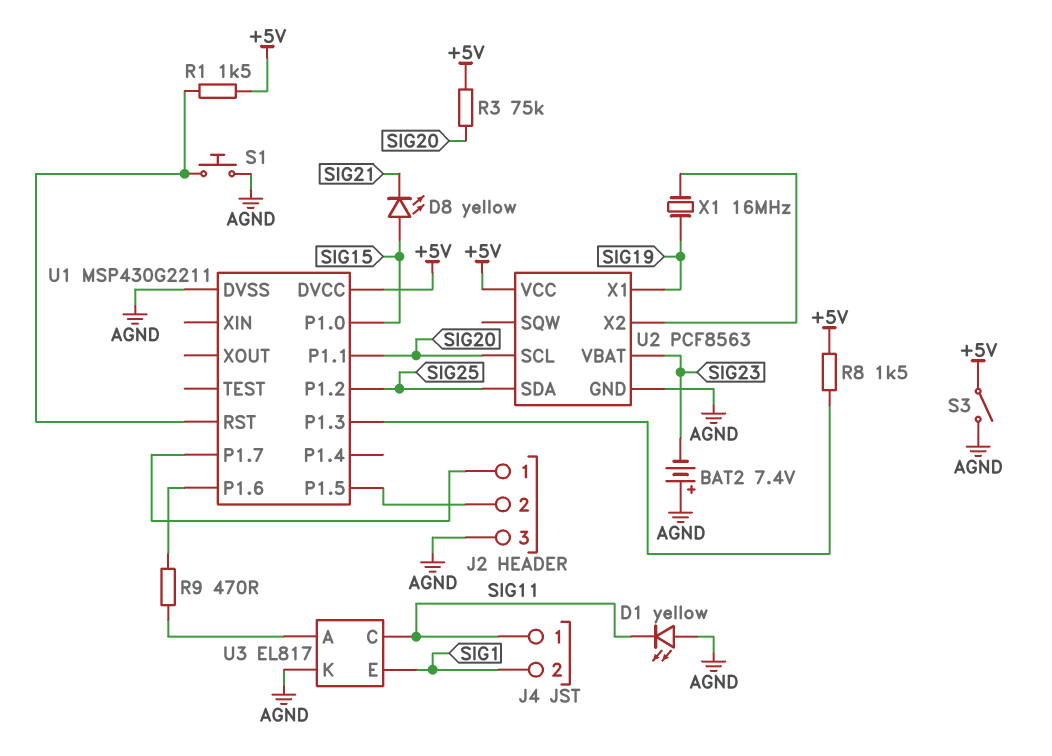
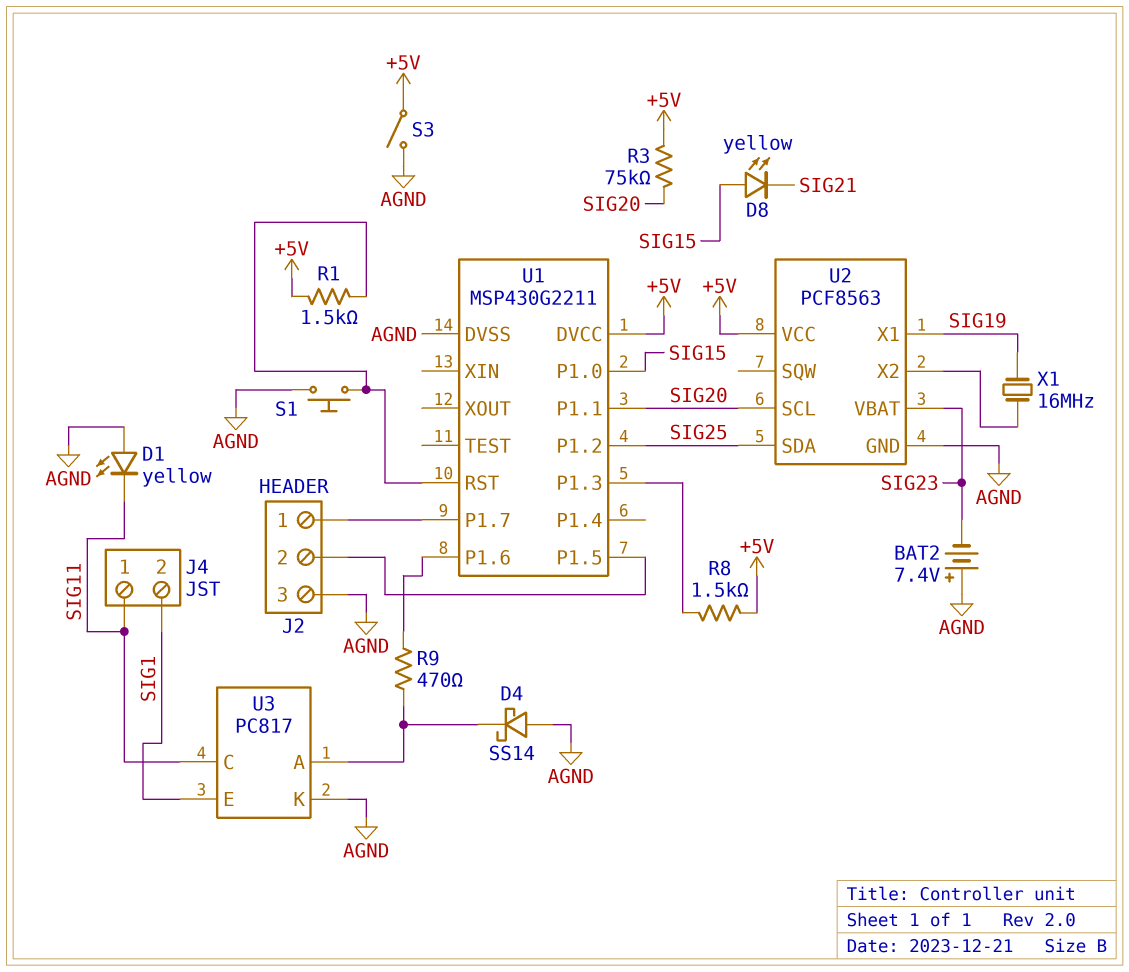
D4: none -> schottky SS14 (A AGND, K U3/A)
U3: EL817 -> PC817

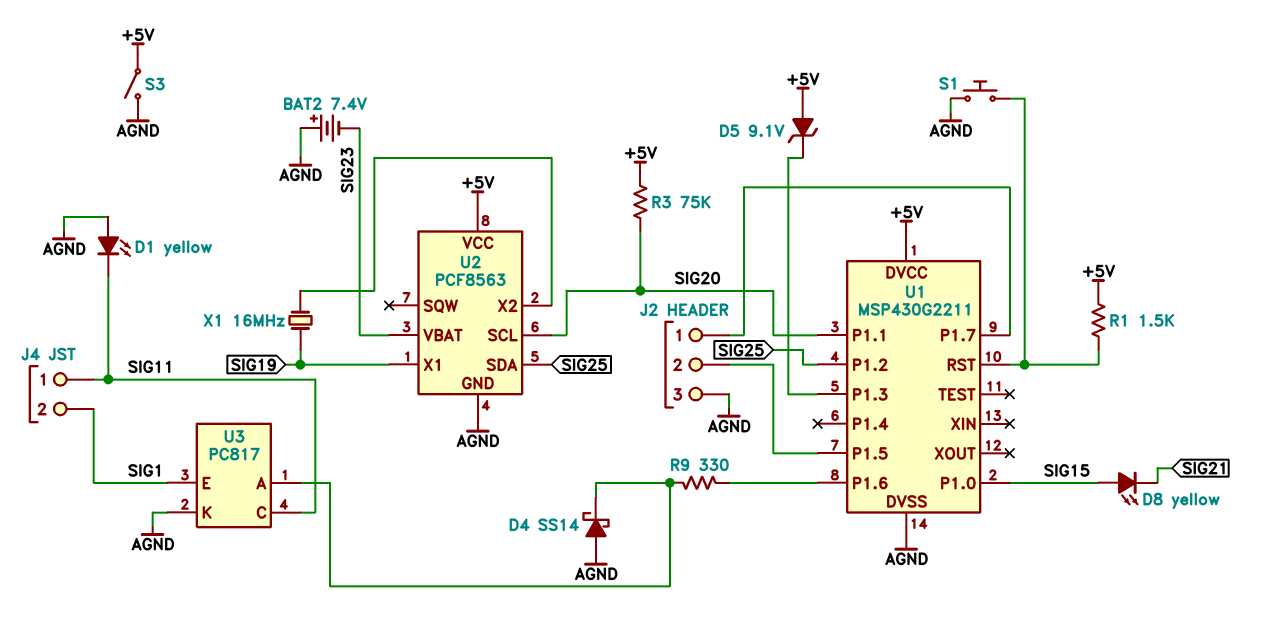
D5: none -> zener 9.1V (A +5V, K U1/P1.3)
R8: 1.5k (+5V, U1/P1.3) -> none
R9: 470 (U1/P1.6, U3/A) -> 330 (U1/P1.6, U3/A)

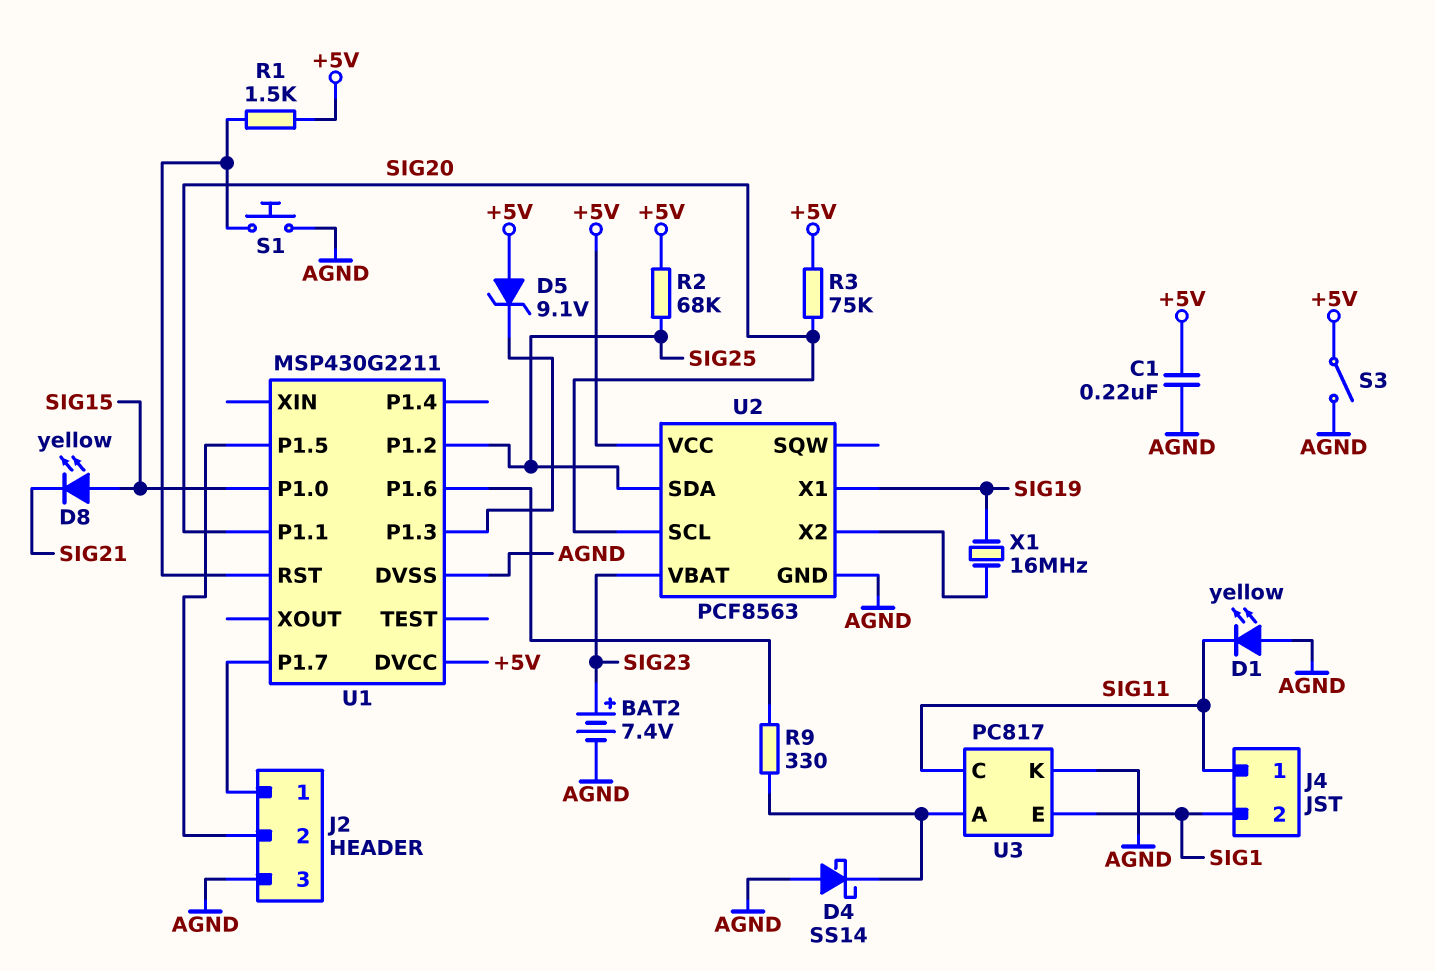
BAT2: 7.4V (plus AGND, minus SIG23) -> 7.4V (plus SIG23, minus AGND)
C1: none -> 220nF (+5V, AGND)
R2: none -> 68k (+5V, SIG25)

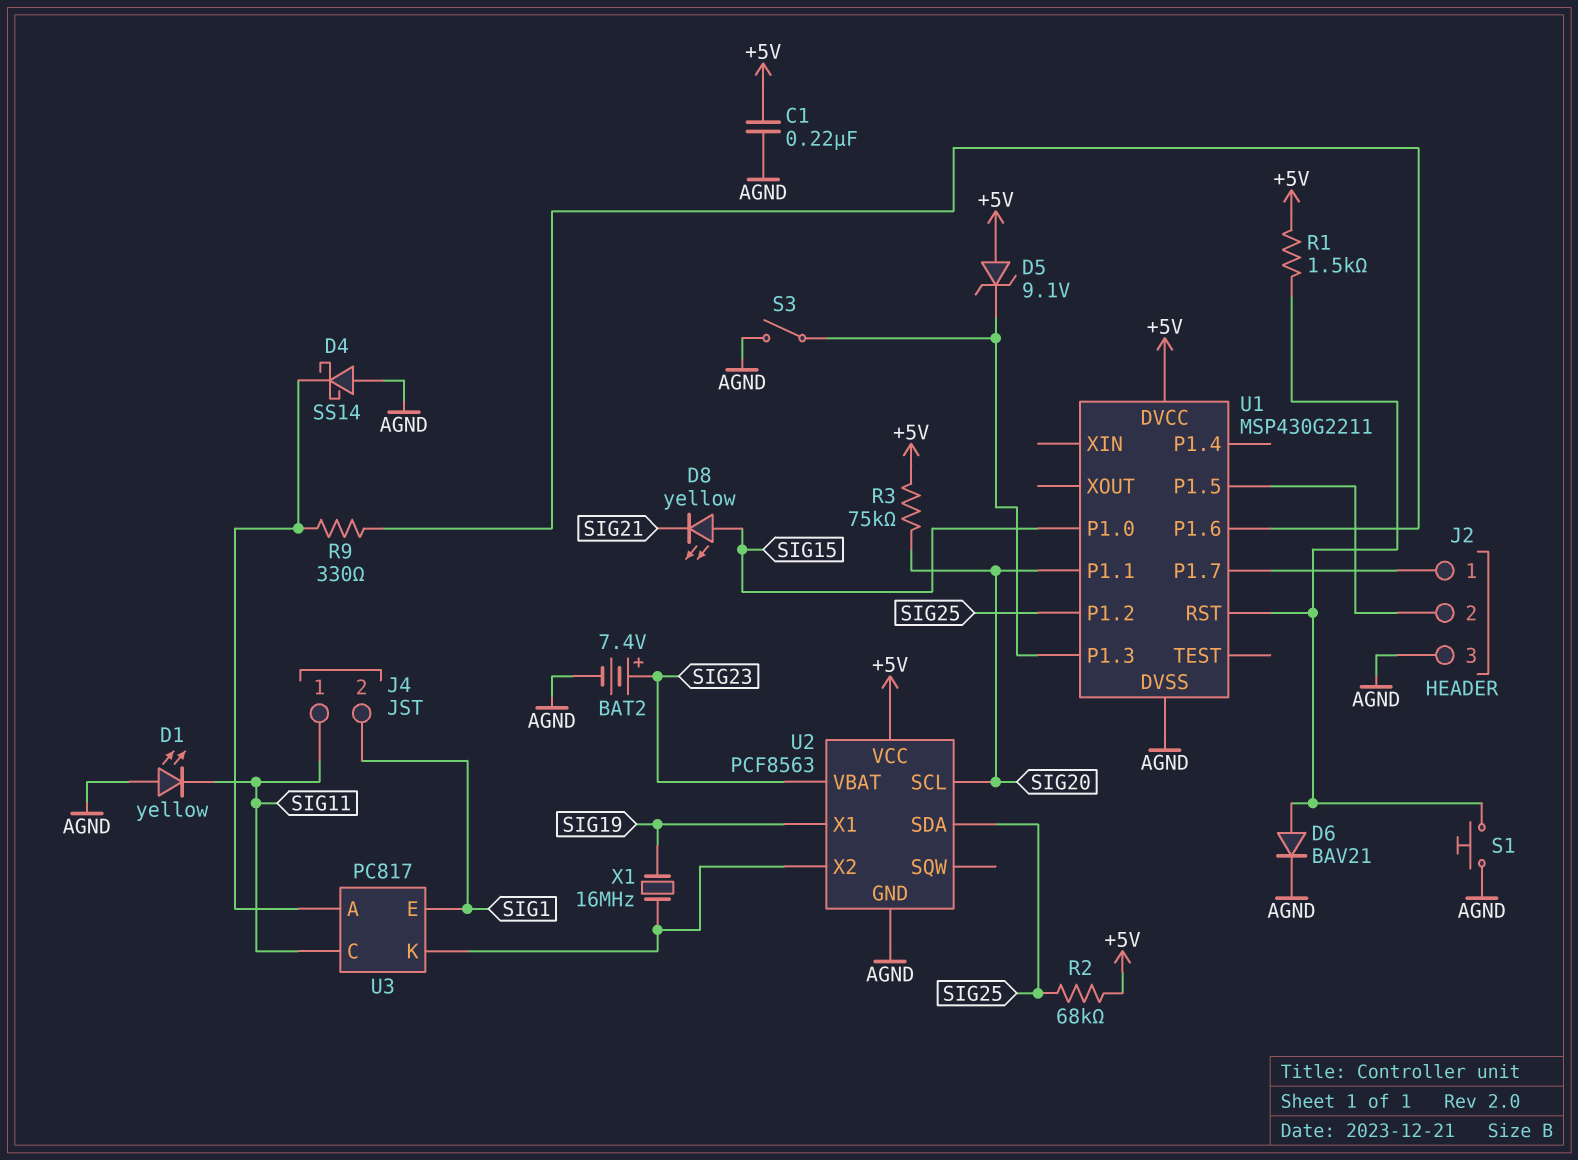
D6: none -> diode BAV21 (A U1/RST, K AGND)
S3: switch (+5V, AGND) -> switch (AGND, U1/P1.3)
U3 pin K: AGND -> U2/X2

